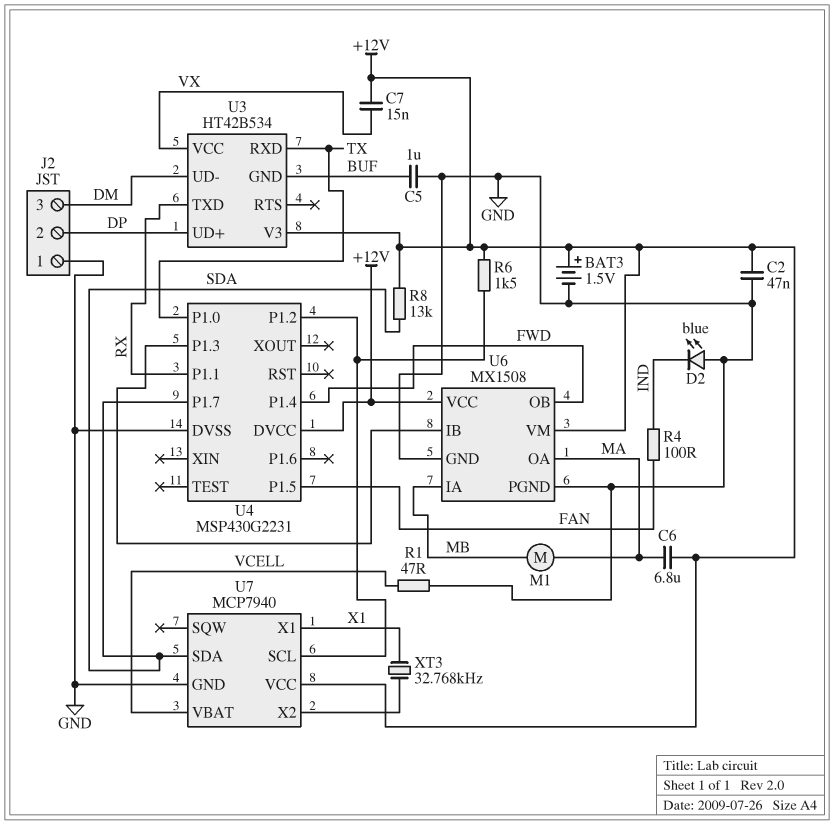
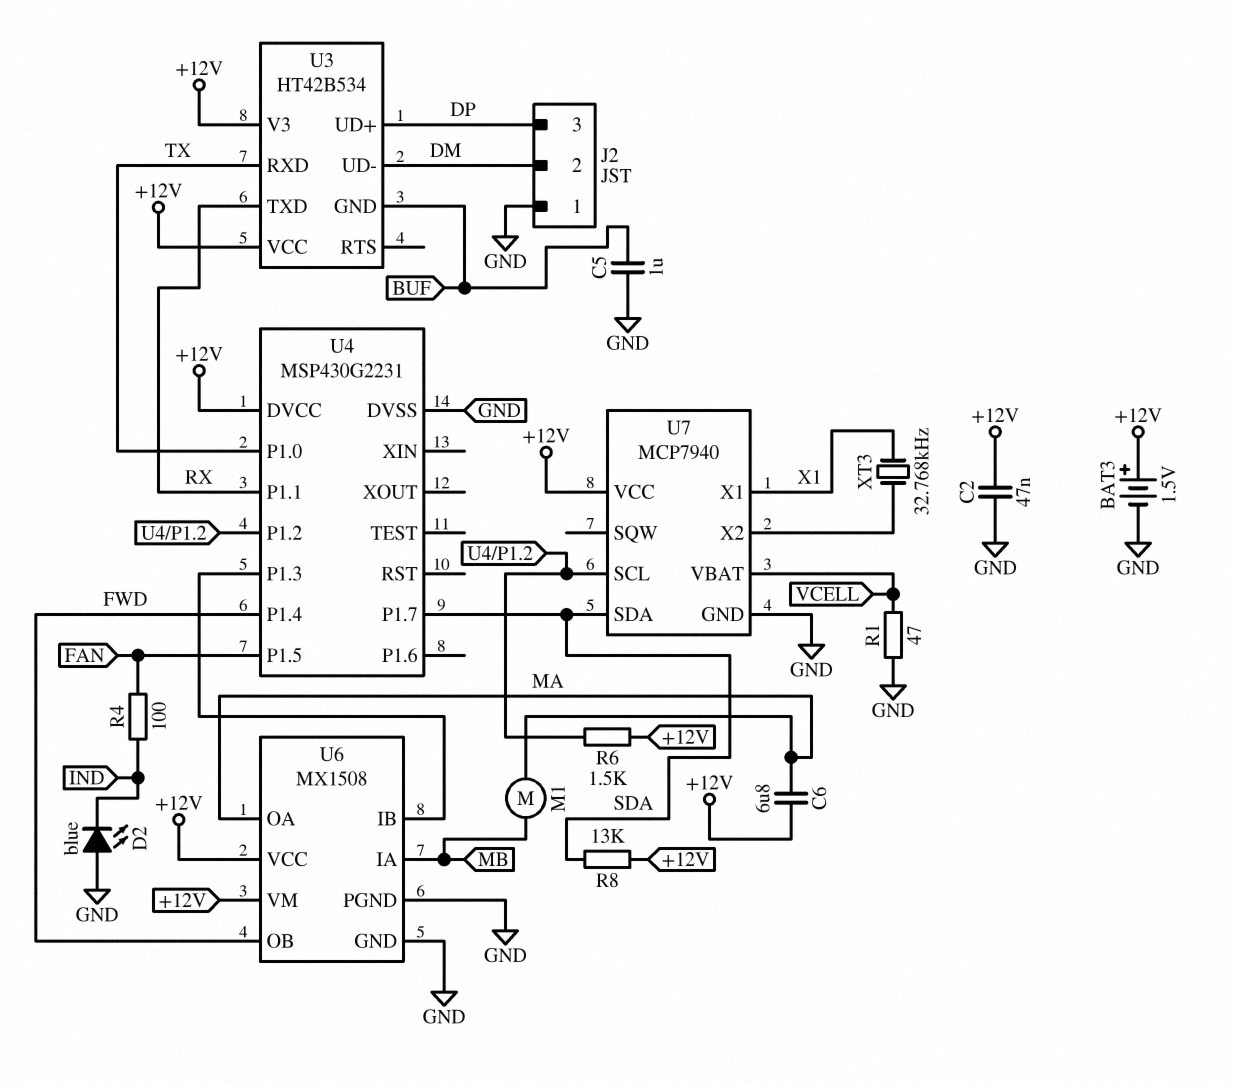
C7: 15nF (+12V, VX) -> none
J2 pin 2: DP -> DM
J2 pin 3: DM -> DP
U3 pin VCC: VX -> +12V

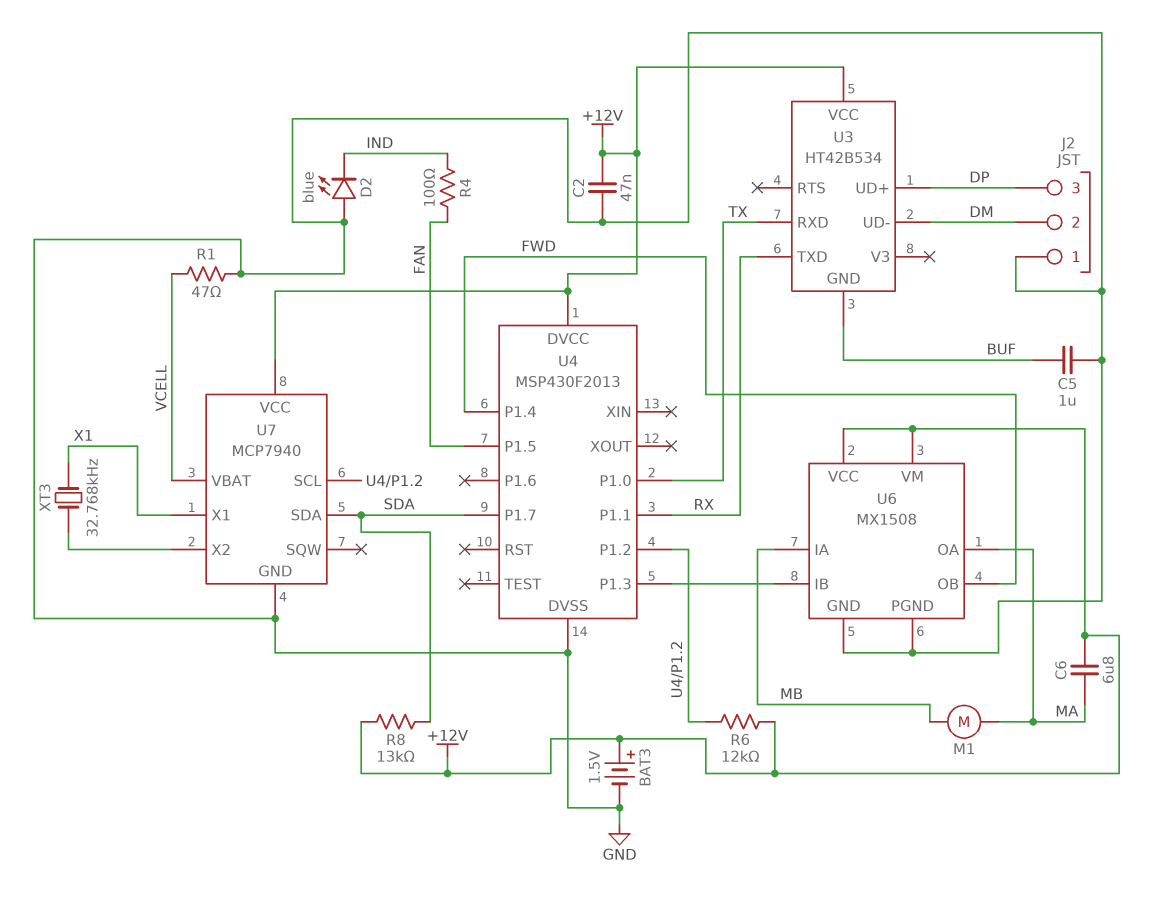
R6: 1.5k (+12V, U4/P1.2) -> 12k (+12V, U4/P1.2)
U3 pin V3: +12V -> none
U4: MSP430G2231 -> MSP430F2013

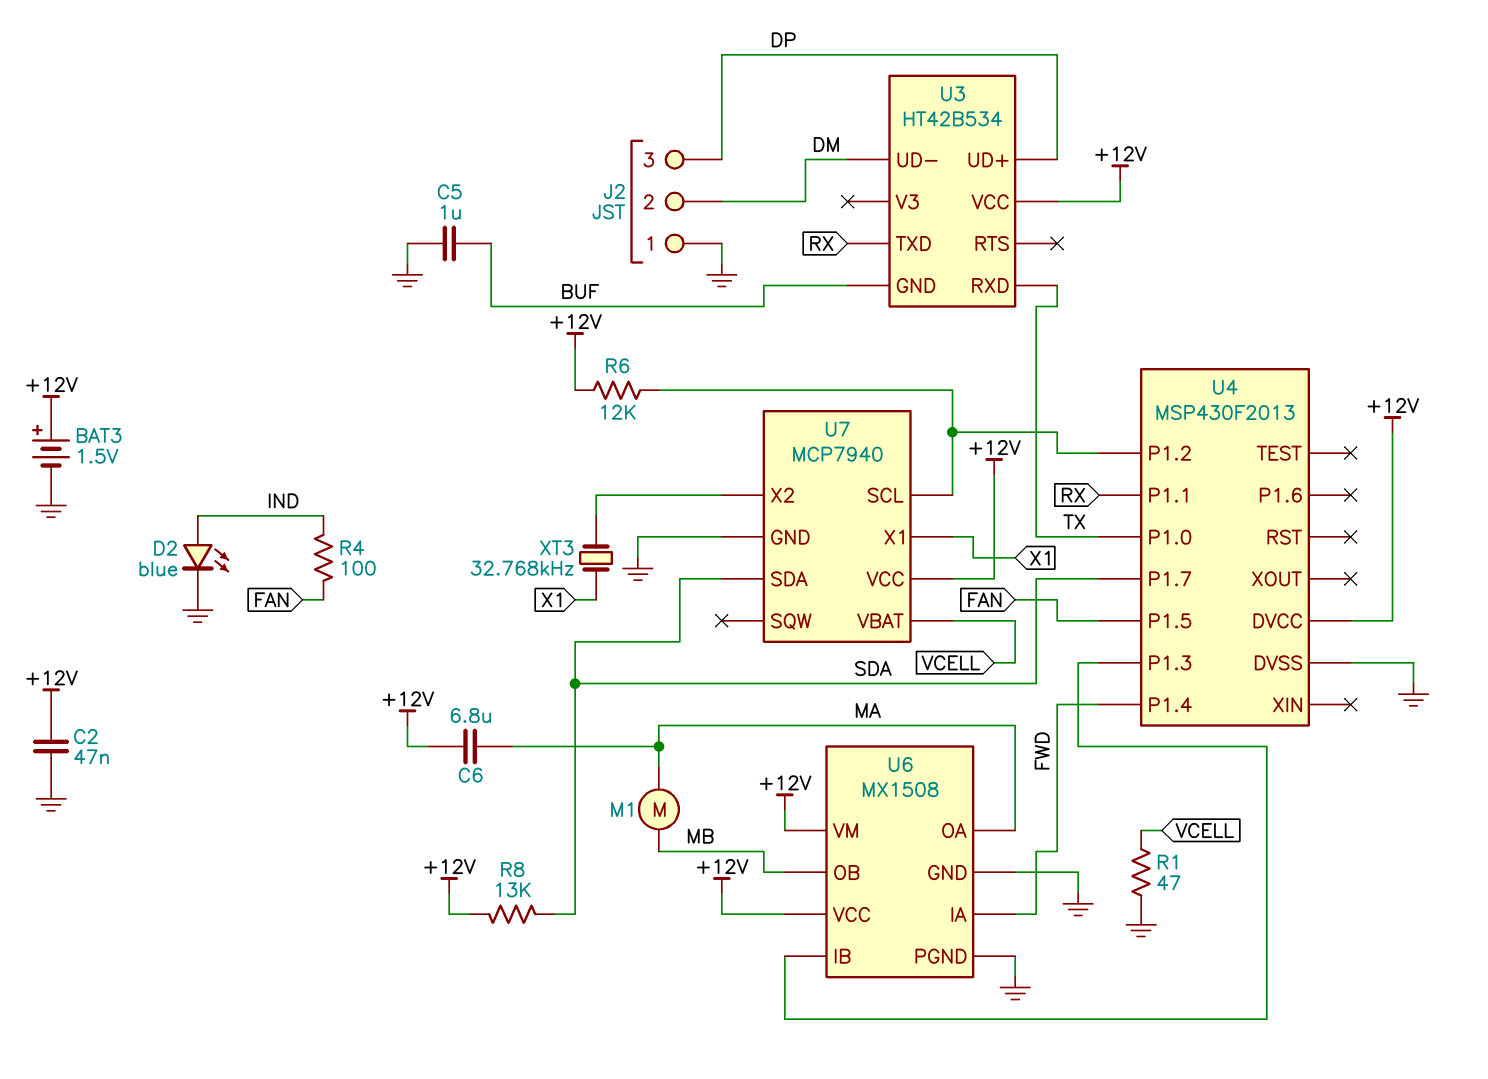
D2: LED blue (A GND, K IND) -> LED blue (A IND, K GND)
U6 pin IA: MB -> FWD
U6 pin OB: FWD -> MB

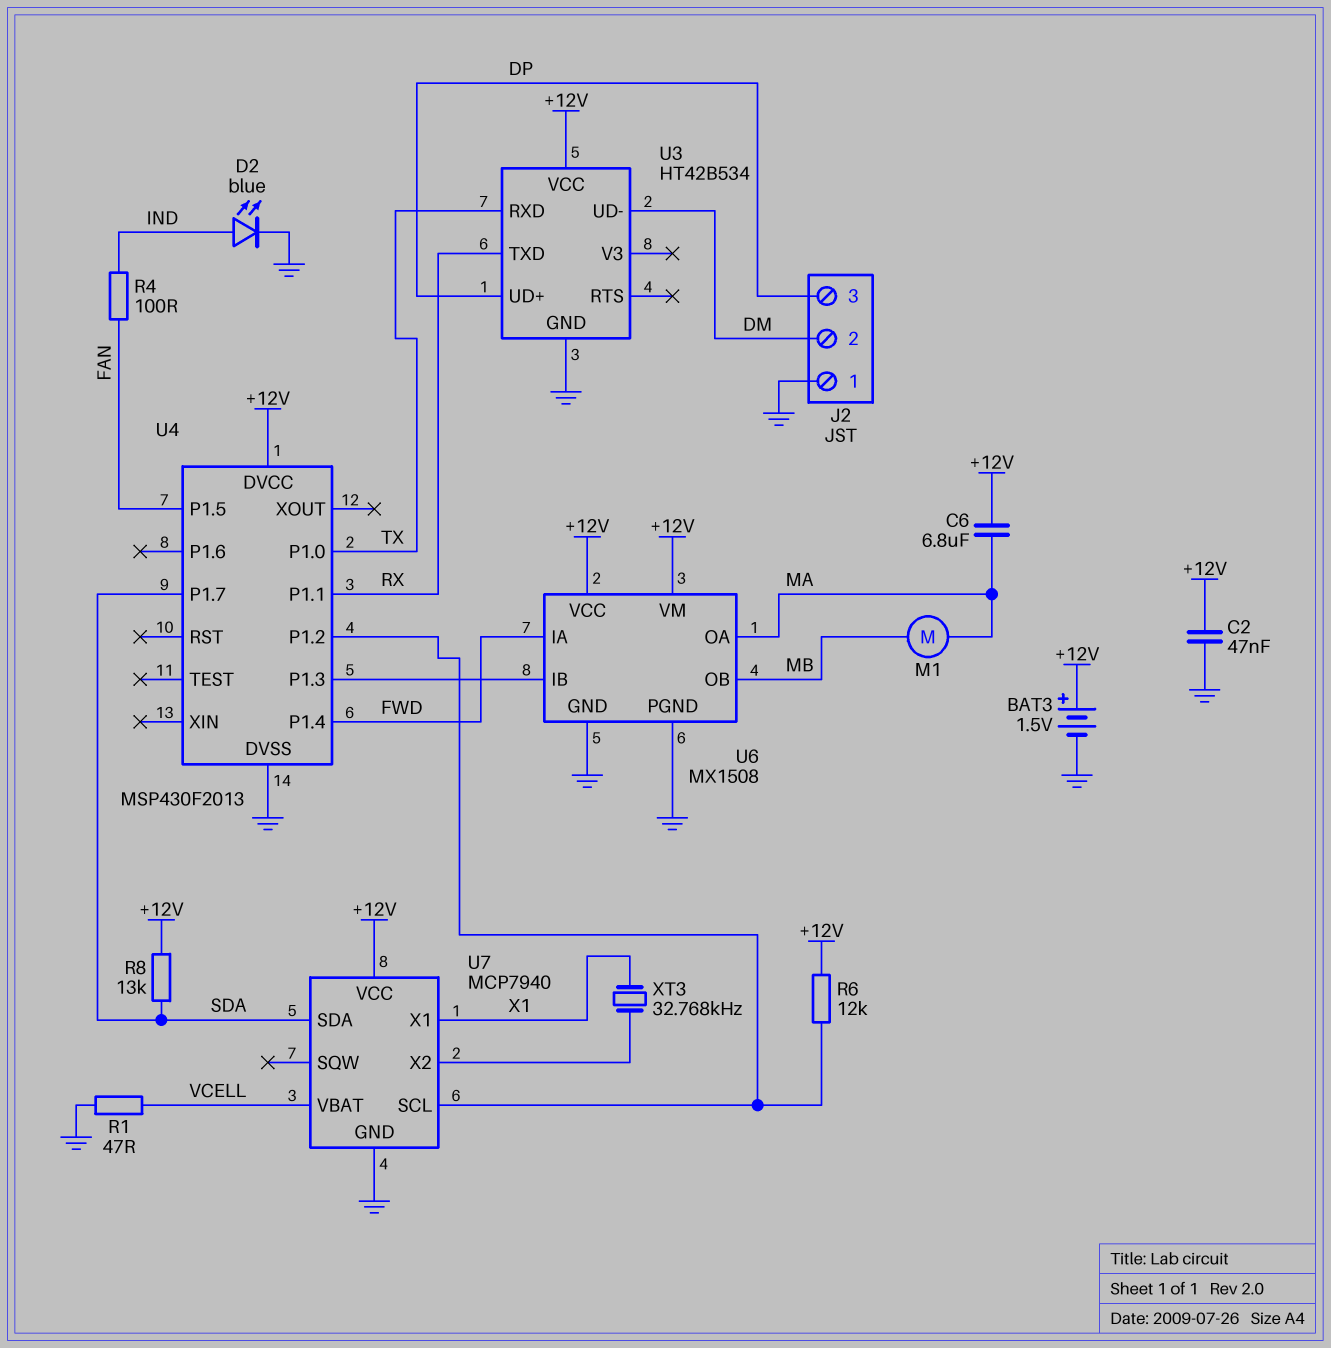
C5: 1uF (BUF, GND) -> none
U3 pin GND: BUF -> GND

